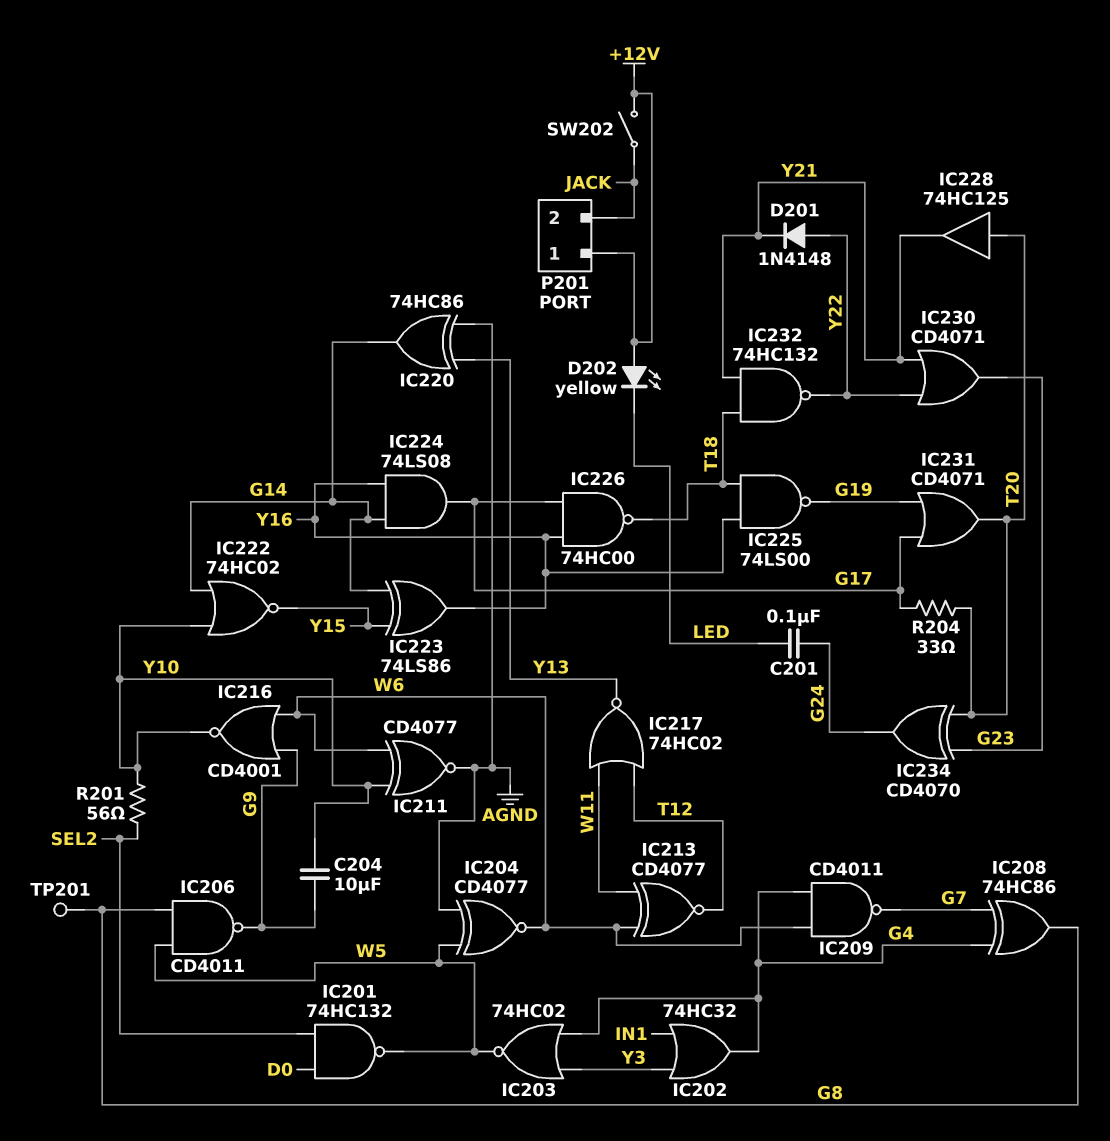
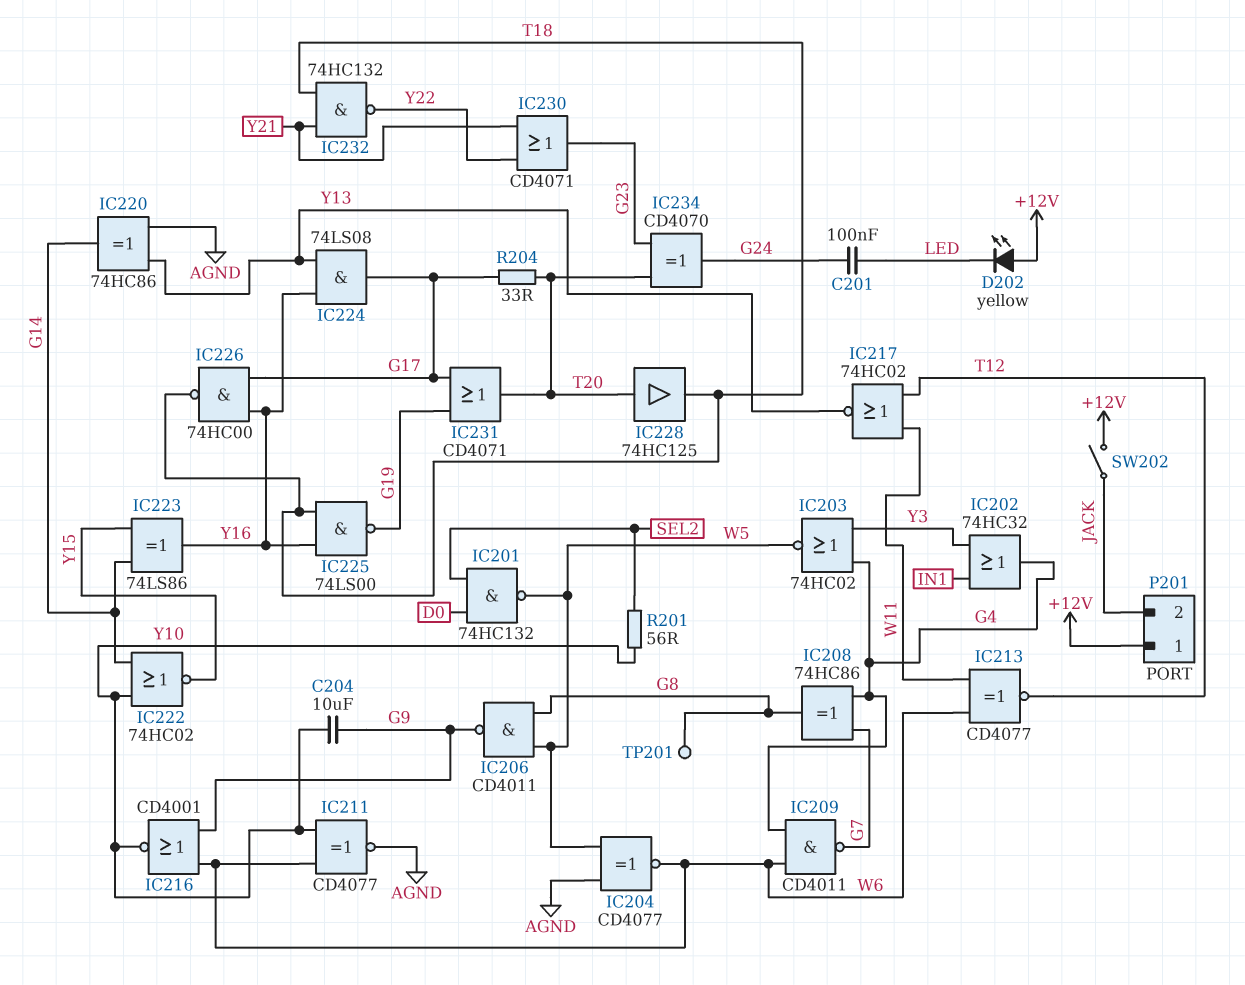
D201: diode 1N4148 (A Y22, K Y21) -> none
IC224: AND 74LS08 (in G14, in Y16, out G17) -> AND 74LS08 (in Y13, in Y16, out G17)
IC228: buffer 74HC125 (in T20, out Y21) -> buffer 74HC125 (in T20, out T18)

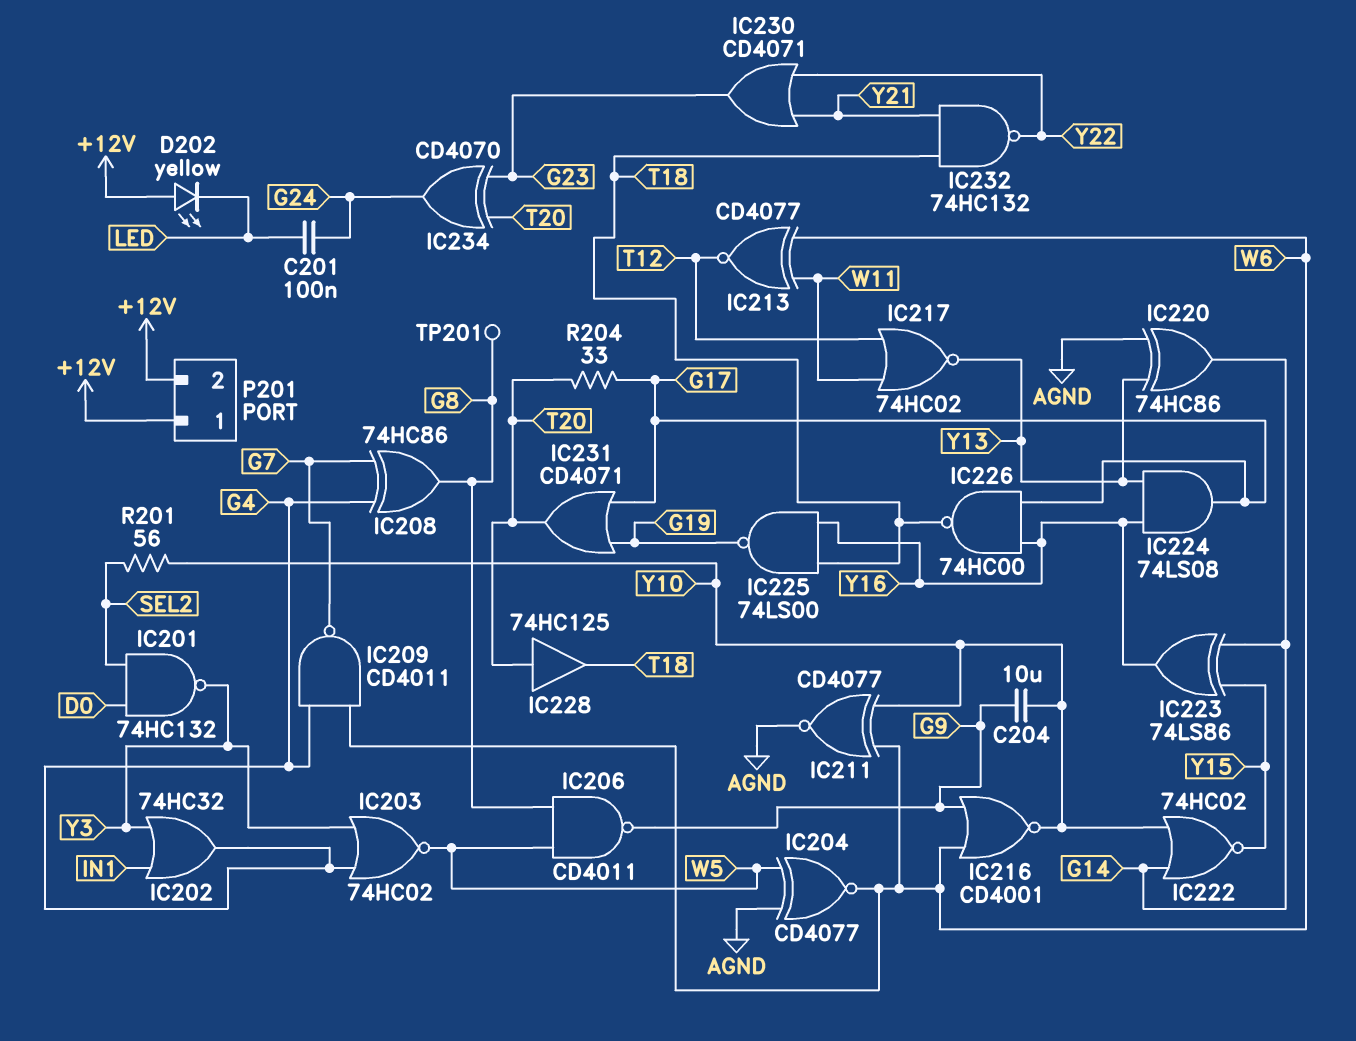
IC201: NAND 74HC132 (in D0, in SEL2, out W5) -> NAND 74HC132 (in D0, in SEL2, out Y3)
P201 pin 2: JACK -> +12V
SW202: switch (+12V, JACK) -> none

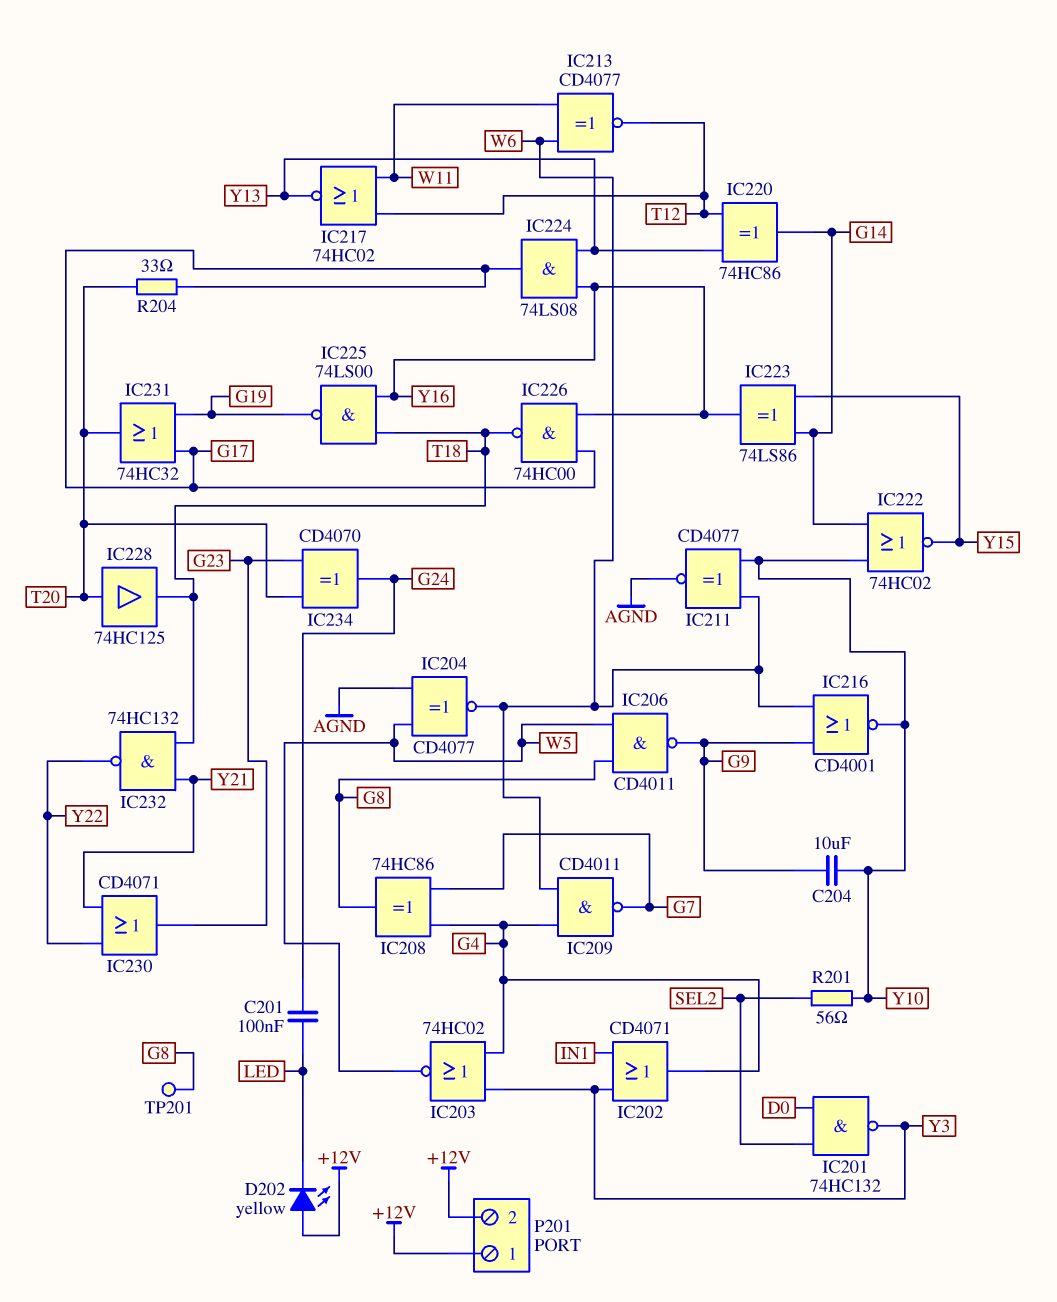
IC202: OR 74HC32 (in IN1, in Y3, out G4) -> OR CD4071 (in IN1, in Y3, out G4)
IC220: XOR 74HC86 (in AGND, in Y13, out G14) -> XOR 74HC86 (in T12, in Y13, out G14)
IC231: OR CD4071 (in G17, in G19, out T20) -> OR 74HC32 (in G17, in G19, out T20)

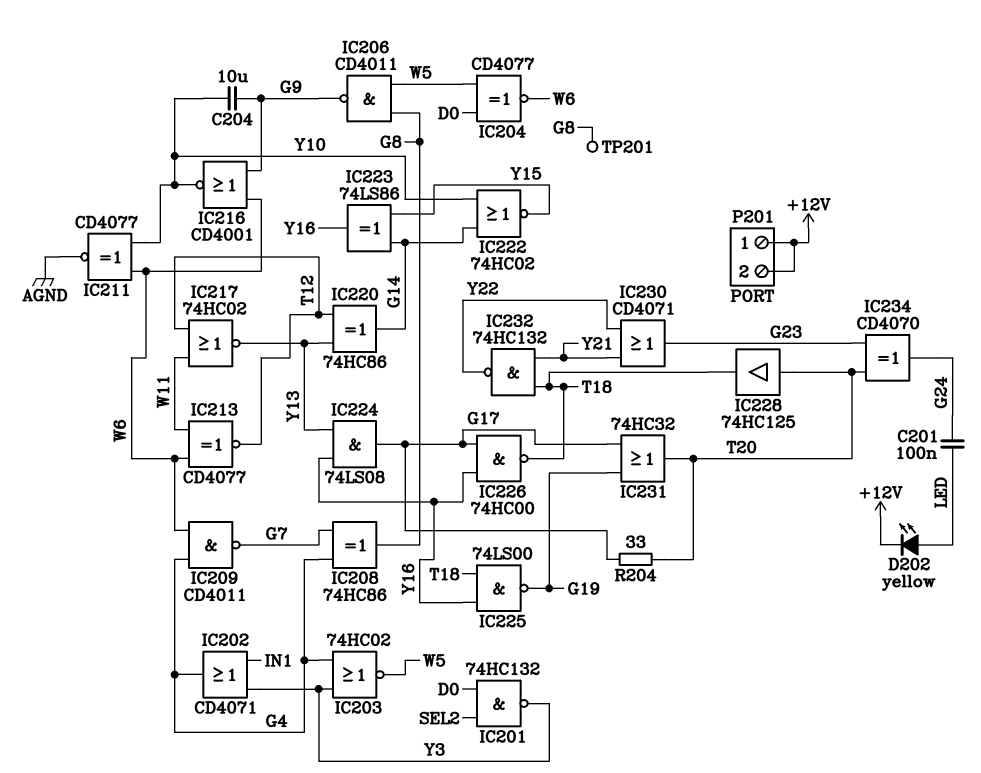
D202: LED yellow (A +12V, K LED) -> LED yellow (A LED, K +12V)
IC204: XNOR CD4077 (in AGND, in W5, out W6) -> XNOR CD4077 (in D0, in W5, out W6)
R201: 56 (SEL2, Y10) -> none

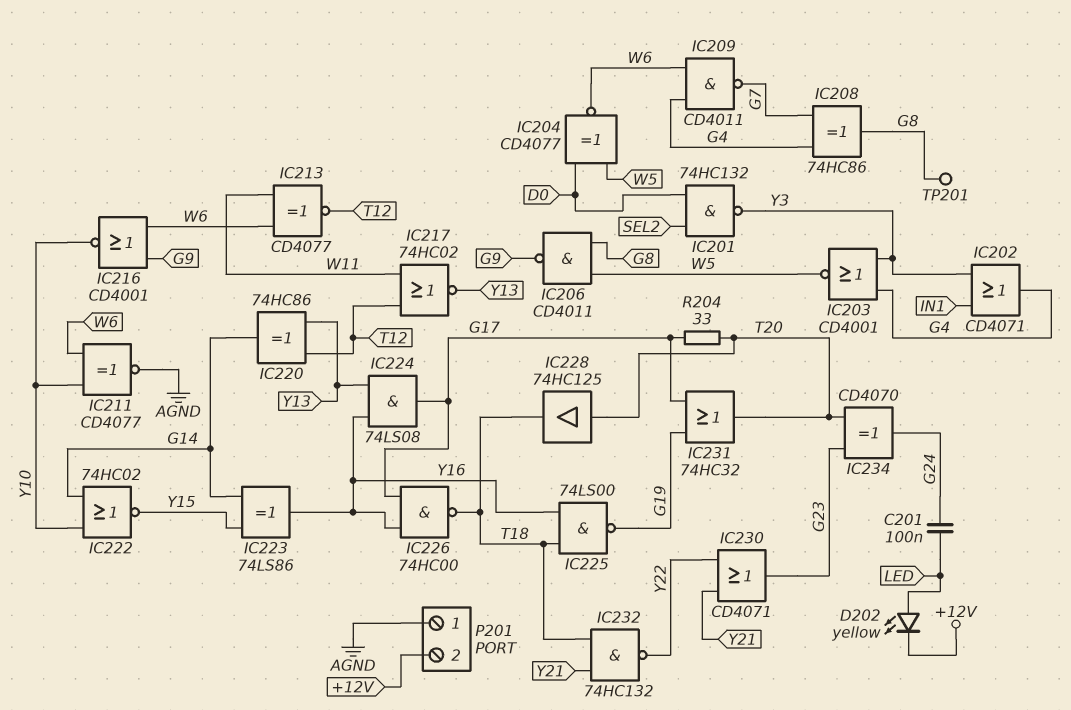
C204: 10uF (G9, Y10) -> none
IC203: NOR 74HC02 (in G4, in Y3, out W5) -> NOR CD4001 (in G4, in Y3, out W5)
P201 pin 1: +12V -> AGND

